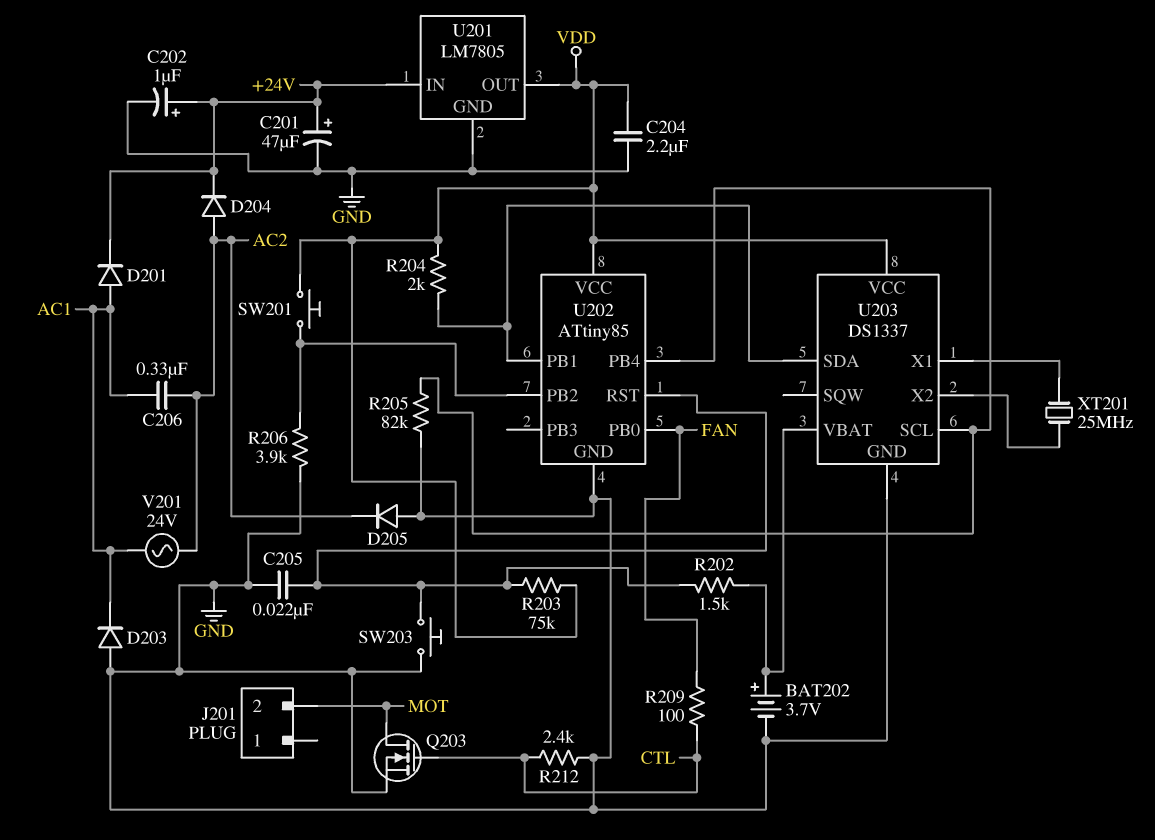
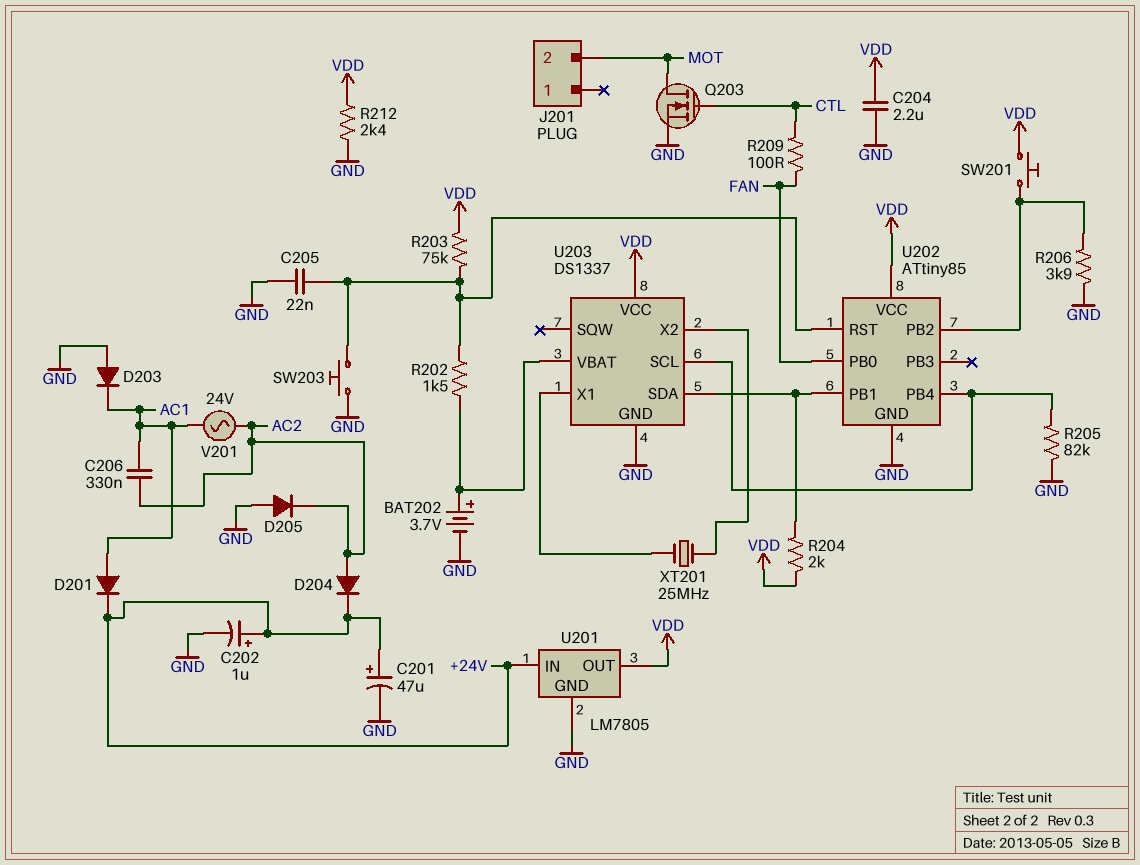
R212: 2.4k (CTL, GND) -> 2.4k (GND, VDD)

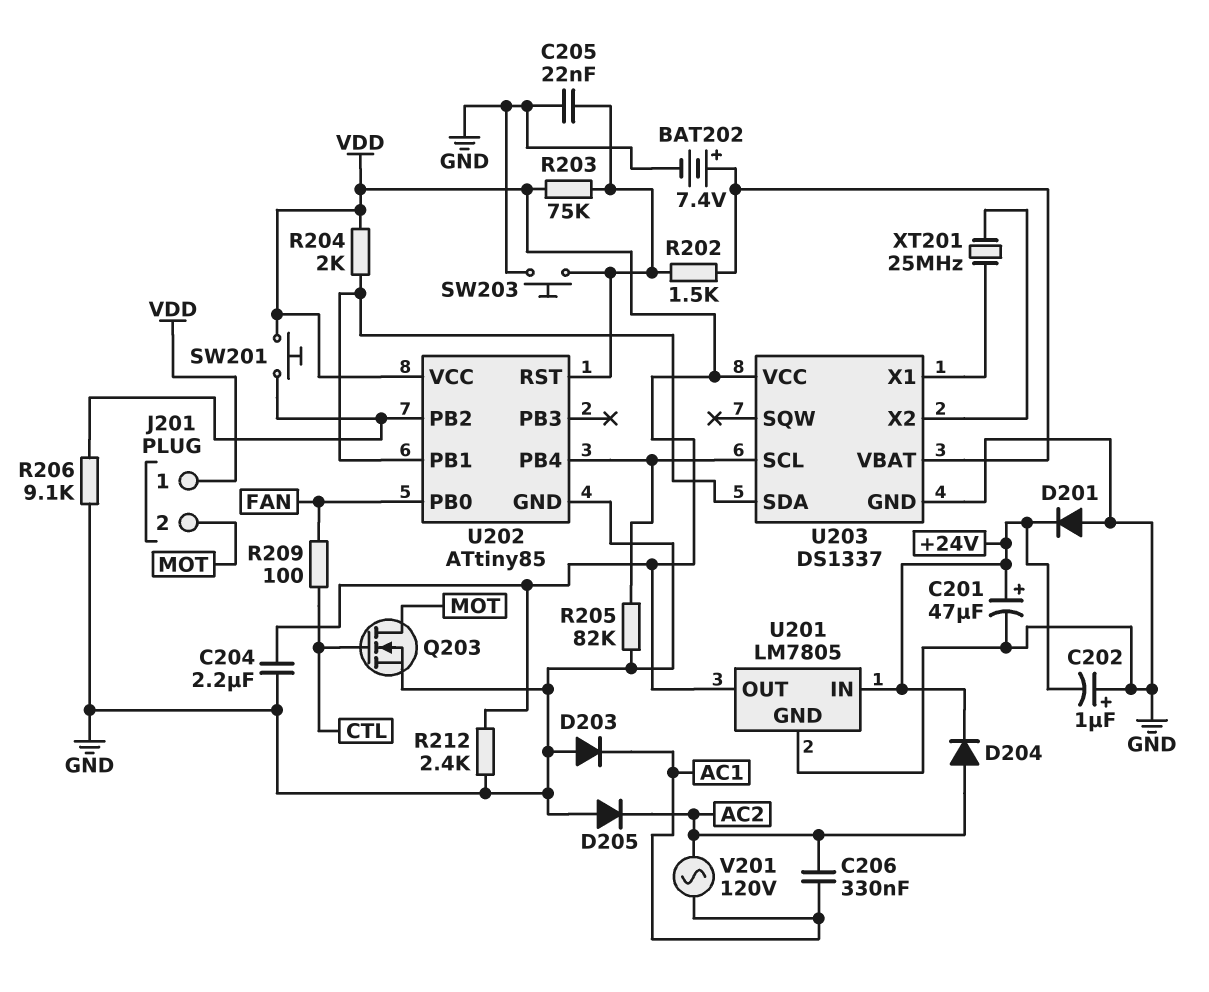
BAT202: 3.7V (plus U203/VBAT, minus GND) -> 7.4V (plus U203/VBAT, minus GND)
C202: 1uF (plus +24V, minus GND) -> 1uF (plus GND, minus +24V)
D201: diode (A AC1, K +24V) -> diode (A GND, K +24V)
J201 pin 1: none -> VDD
R206: 3.9k (GND, U202/PB2) -> 9.1k (GND, U202/PB2)
V201: AC 24V (AC1, AC2) -> AC 120V (AC1, AC2)

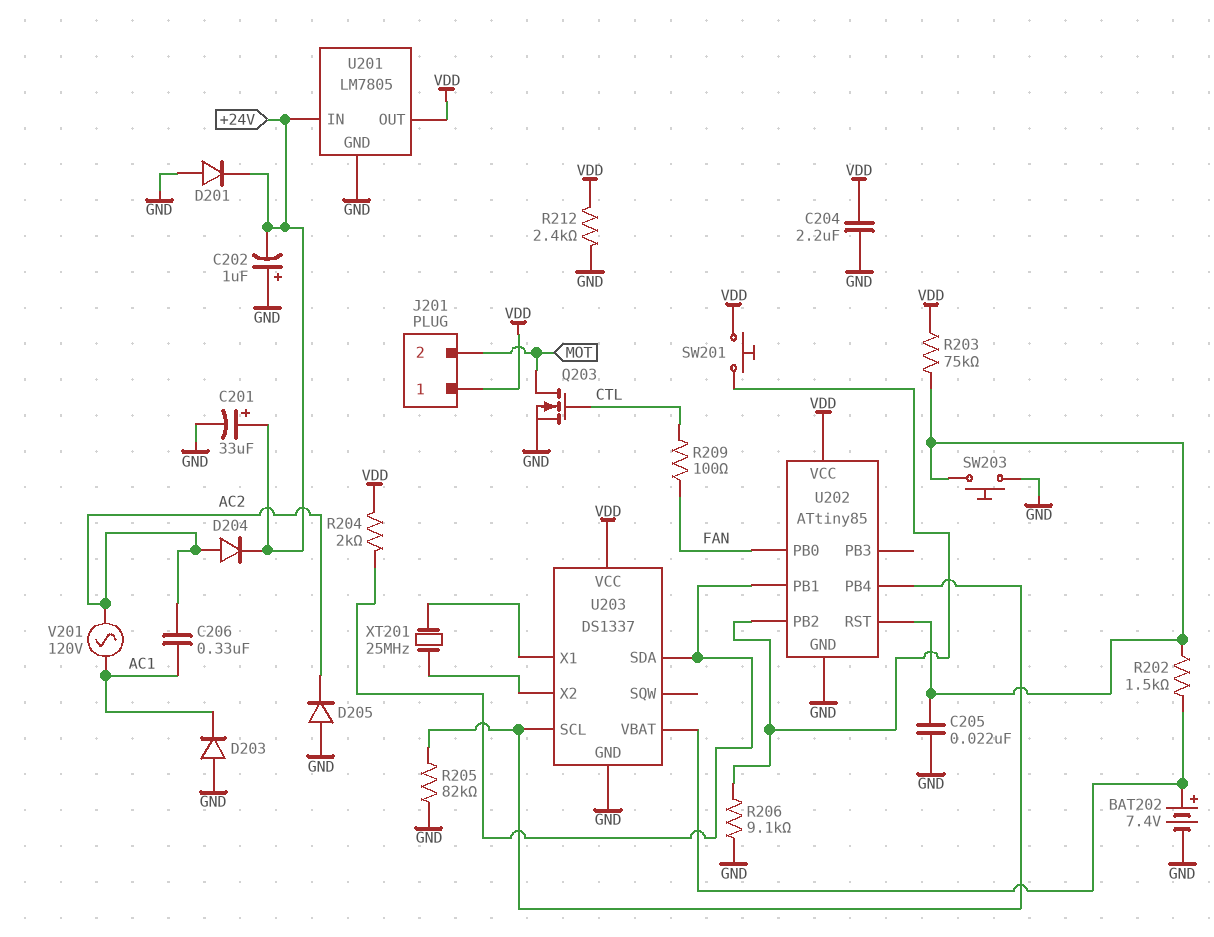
C201: 47uF (plus +24V, minus GND) -> 33uF (plus +24V, minus GND)

